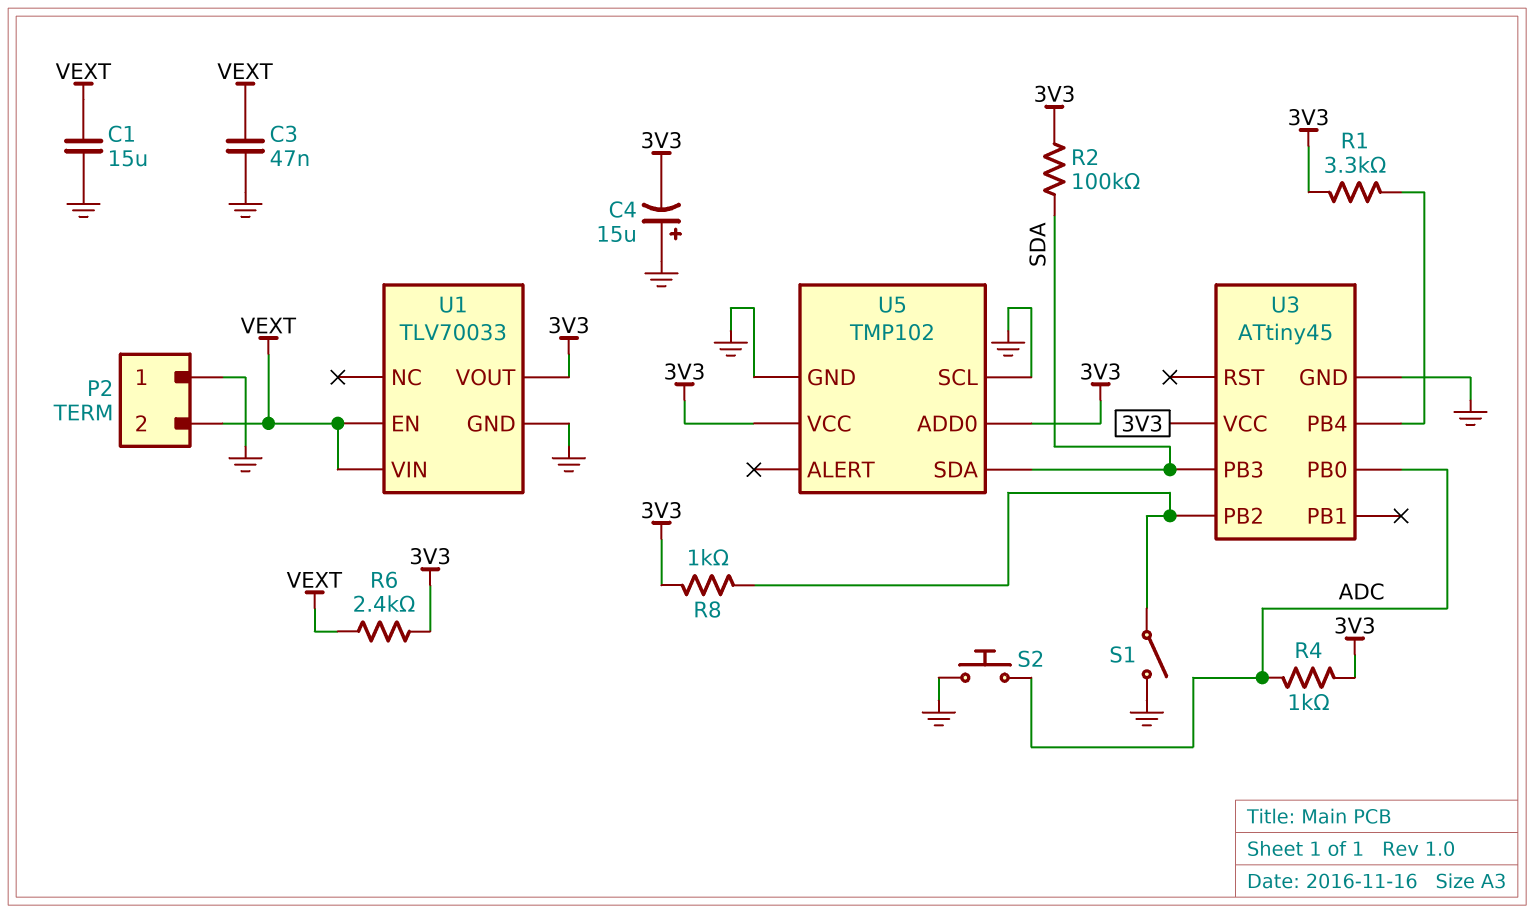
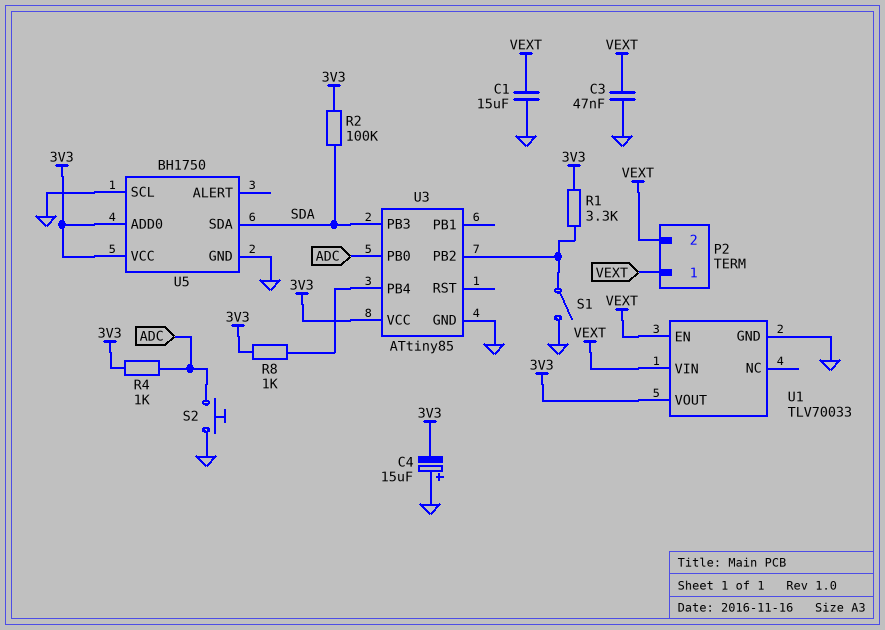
P2 pin 1: GND -> VEXT
R1: 3.3k (3V3, U3/PB4) -> 3.3k (3V3, U3/PB2)
R6: 2.4k (3V3, VEXT) -> none
R8: 1k (3V3, U3/PB2) -> 1k (3V3, U3/PB4)
U3: ATtiny45 -> ATtiny85
U5: TMP102 -> BH1750

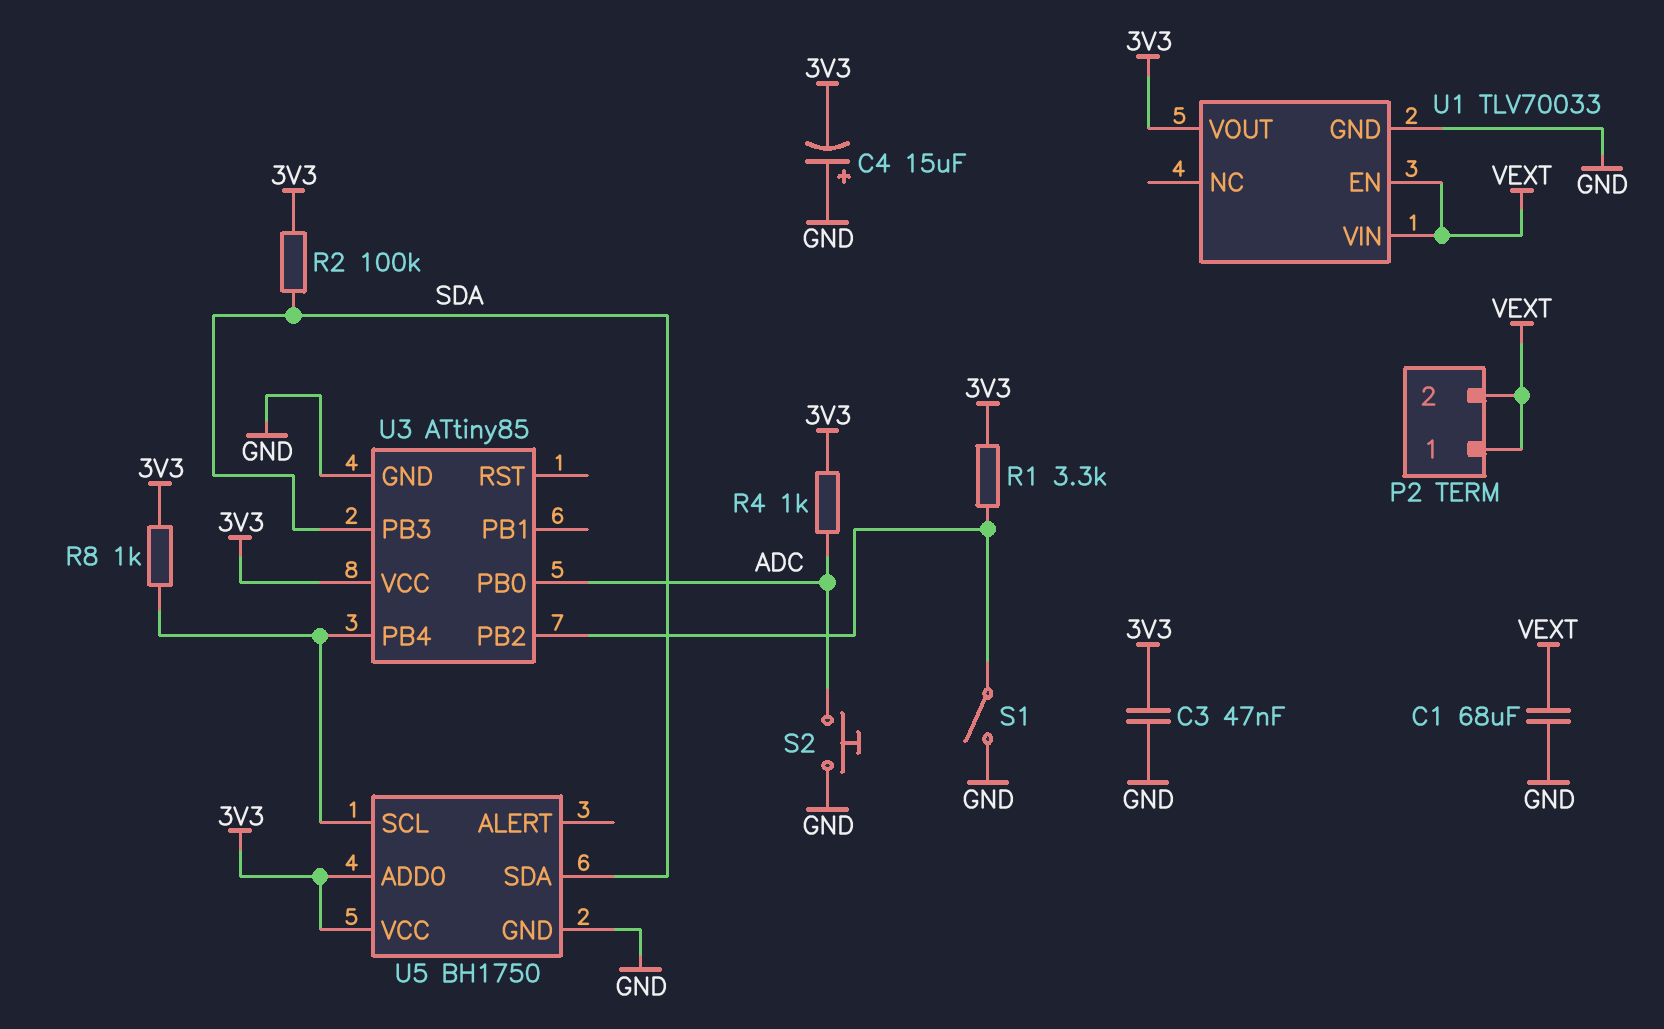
C1: 15uF (GND, VEXT) -> 68uF (GND, VEXT)
C3: 47nF (GND, VEXT) -> 47nF (3V3, GND)
U5 pin SCL: GND -> U3/PB4

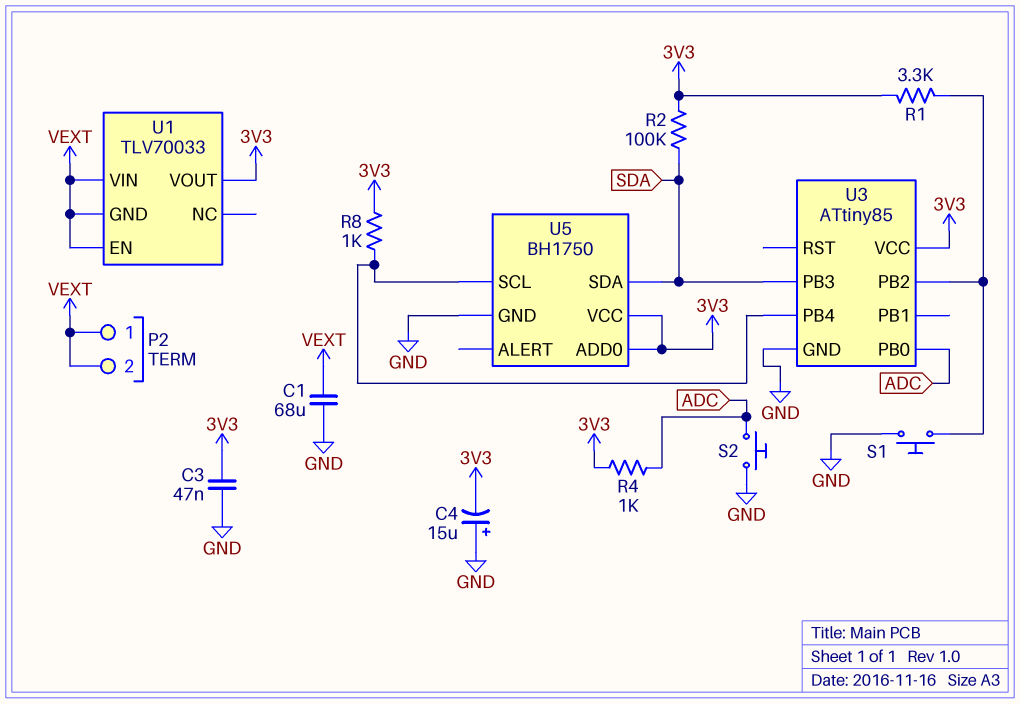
S1: switch (GND, U3/PB2) -> button (GND, U3/PB2)
U1 pin GND: GND -> VEXT

